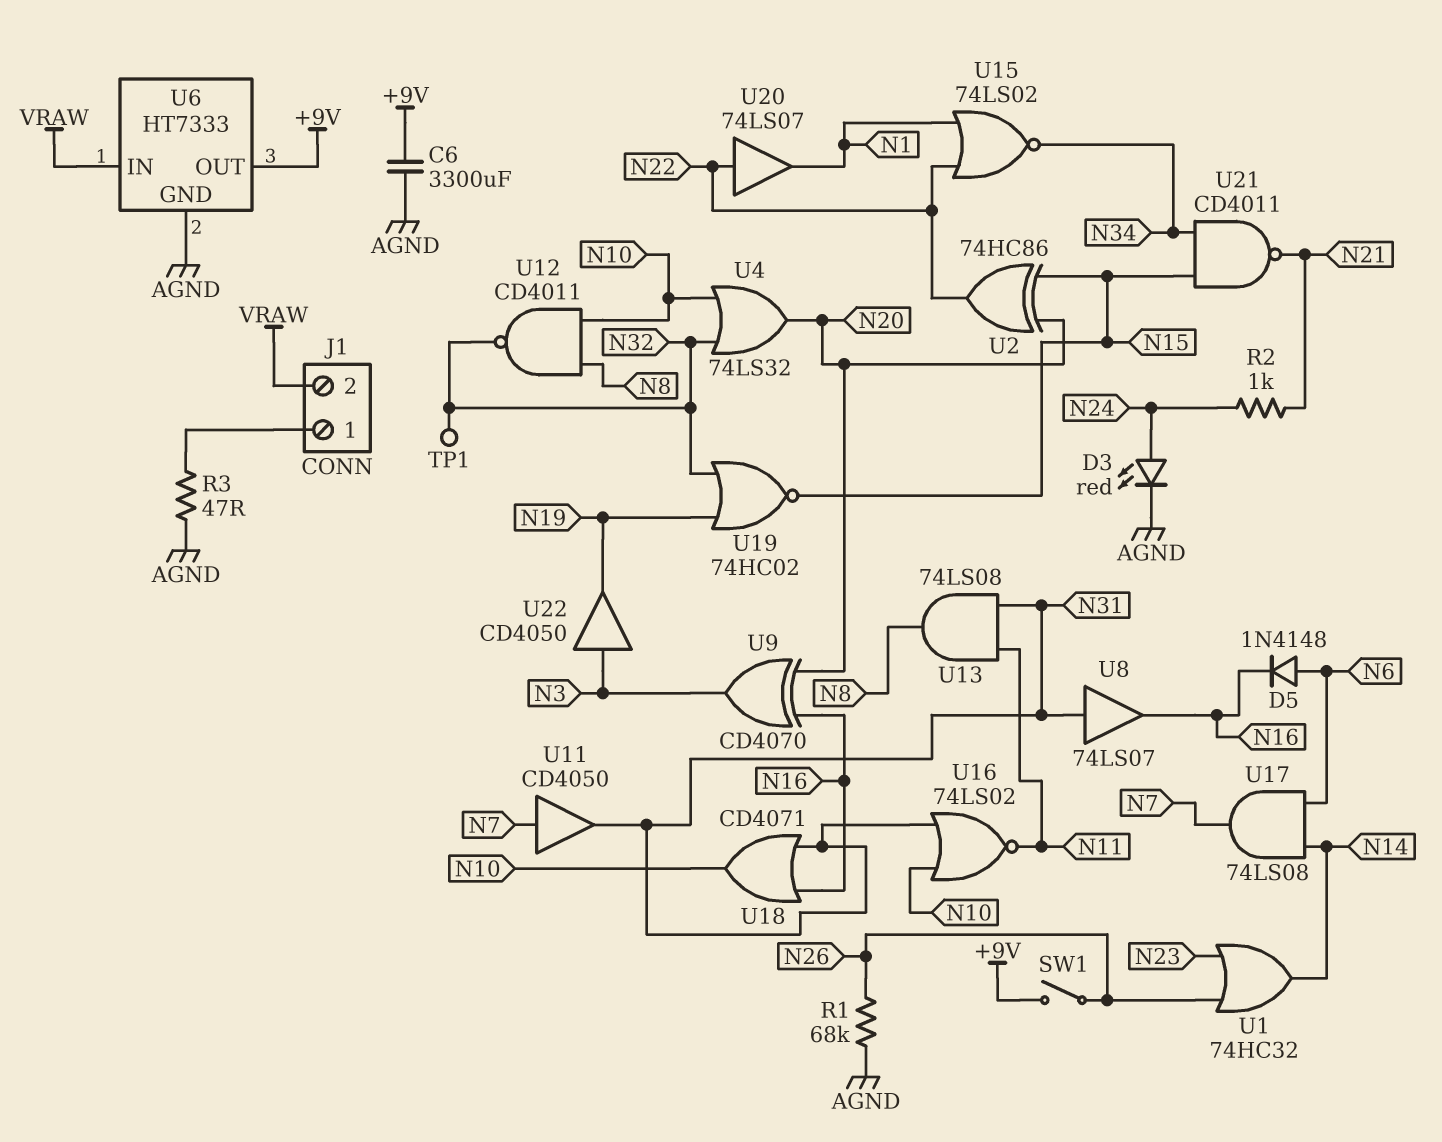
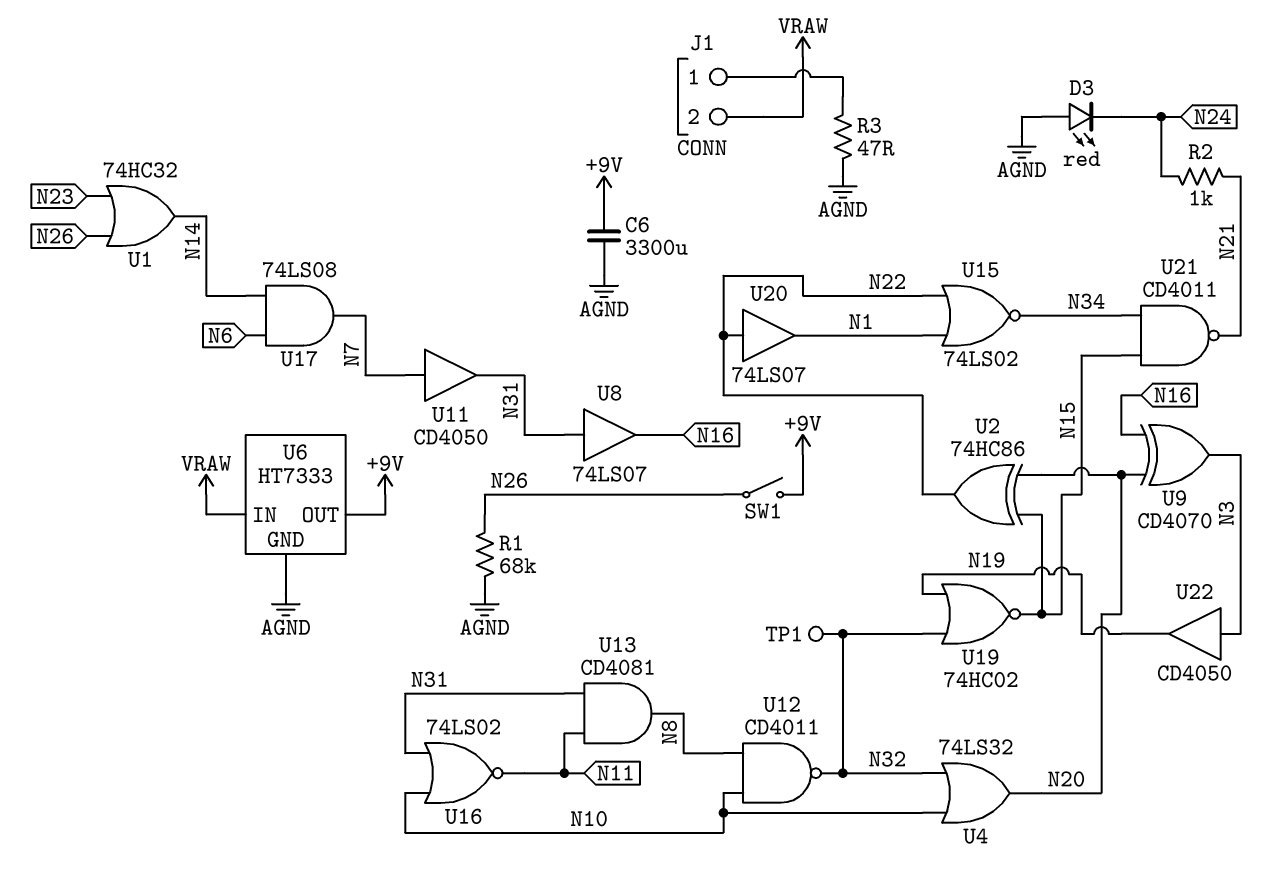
D3: LED red (A N24, K AGND) -> LED red (A AGND, K N24)
D5: diode 1N4148 (A N6, K N16) -> none
U13: AND 74LS08 (in N11, in N31, out N8) -> AND CD4081 (in N11, in N31, out N8)
U18: OR CD4071 (in N16, in N31, out N10) -> none

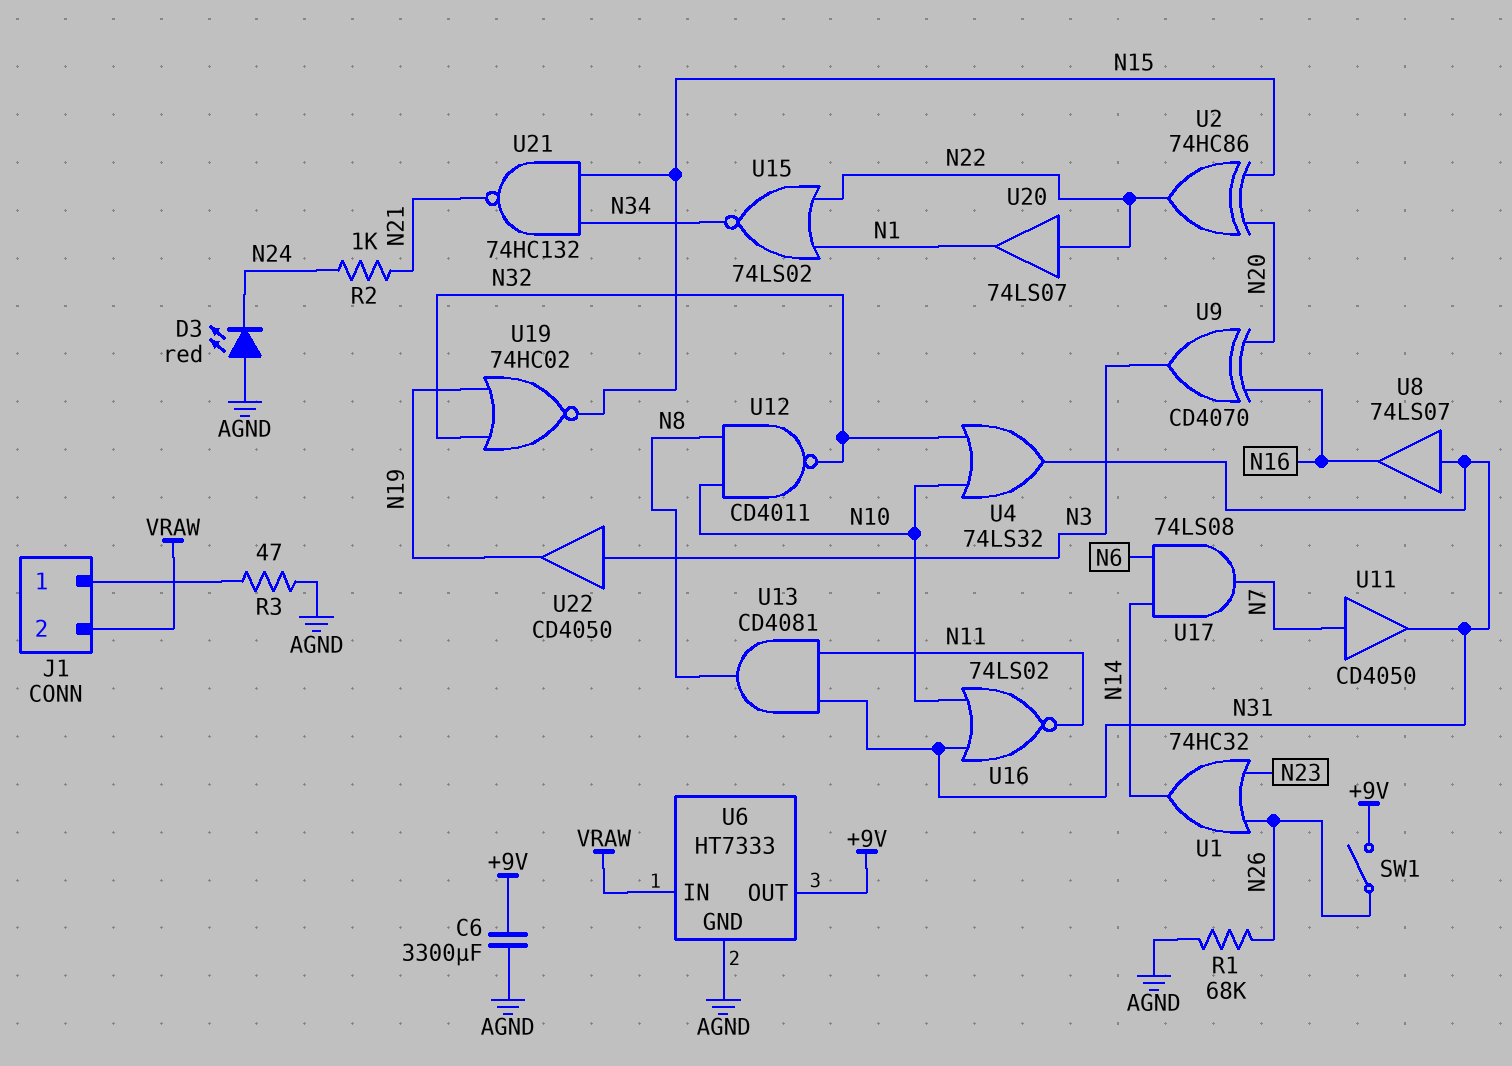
TP1: test point (N32) -> none
U4: OR 74LS32 (in N10, in N32, out N20) -> OR 74LS32 (in N10, in N32, out N31)
U21: NAND CD4011 (in N15, in N34, out N21) -> NAND 74HC132 (in N15, in N34, out N21)

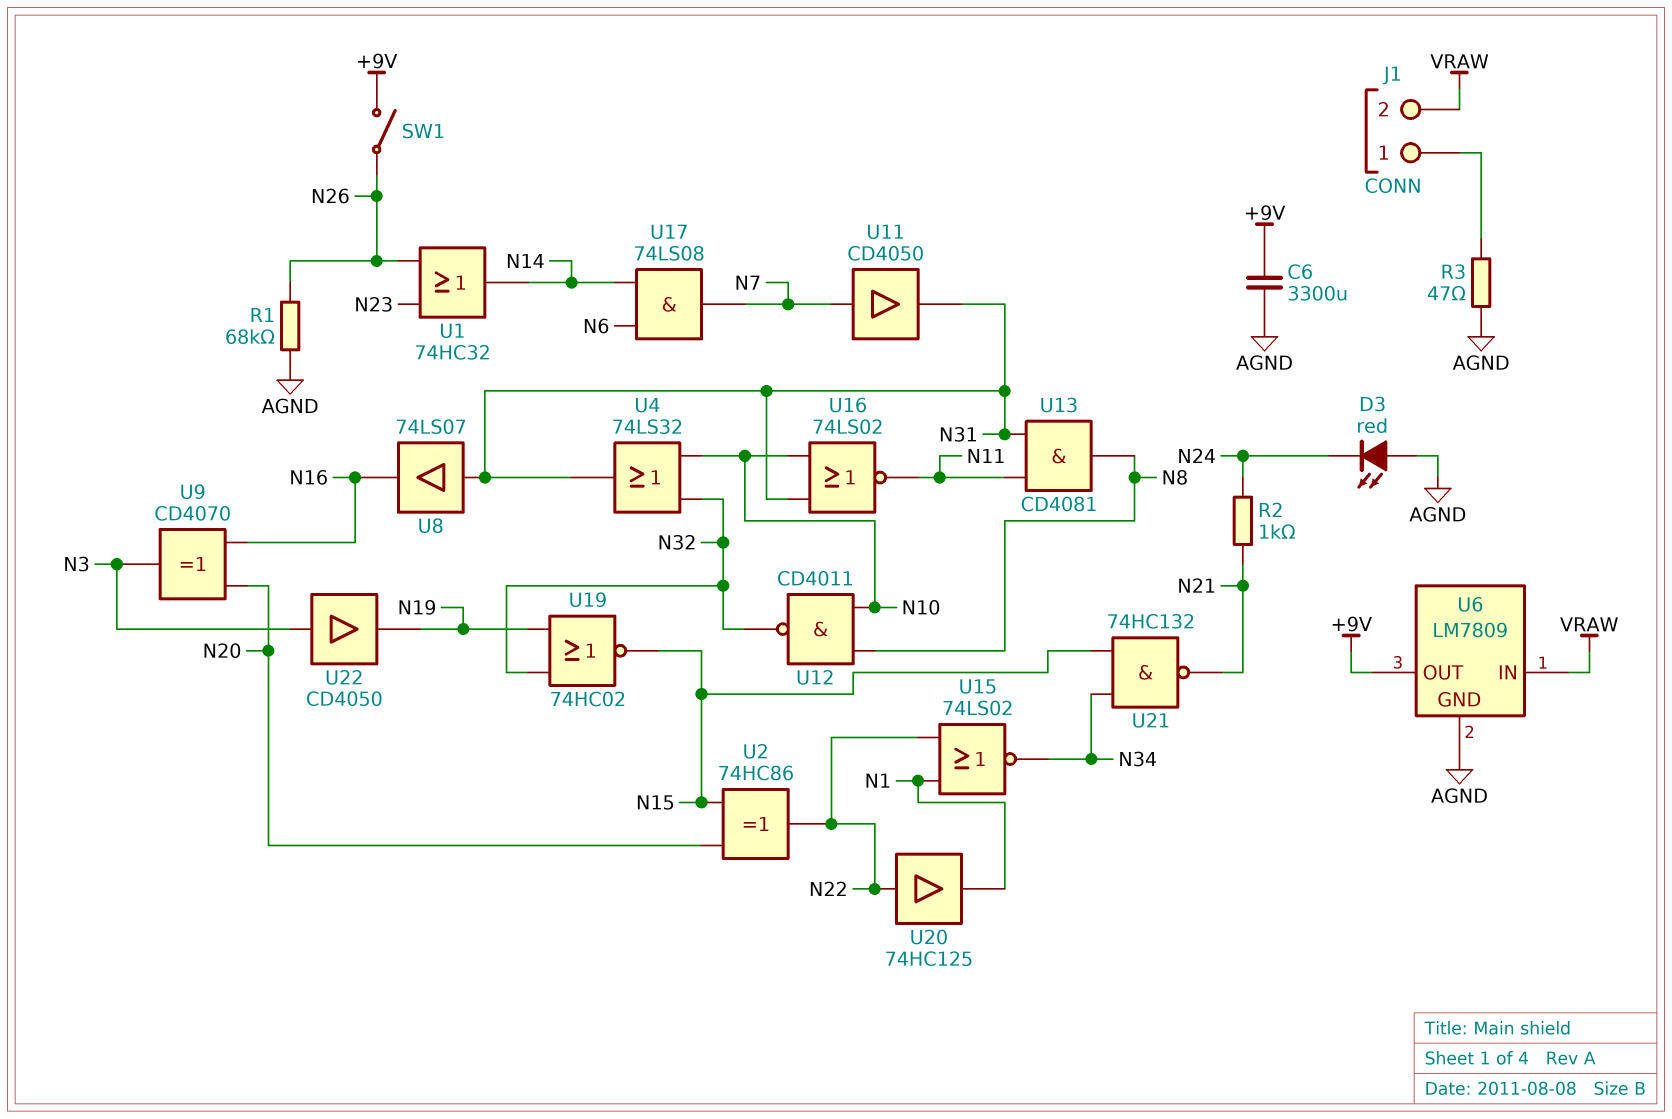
U6: HT7333 -> LM7809
U20: buffer 74LS07 (in N22, out N1) -> buffer 74HC125 (in N22, out N1)

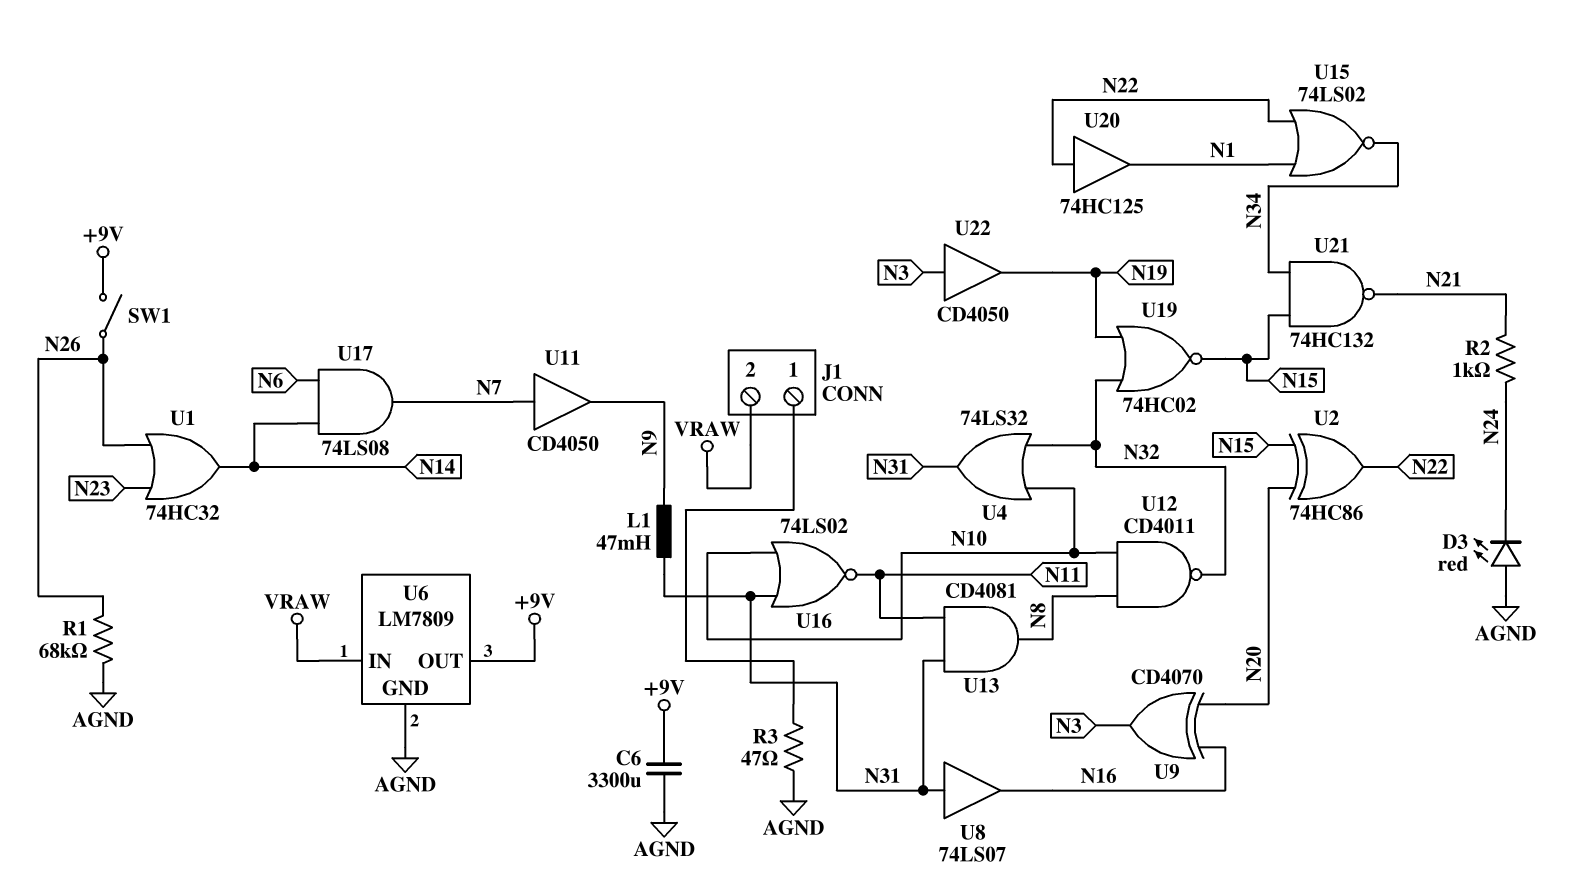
L1: none -> 47mH (N9, N31)
U11: buffer CD4050 (in N7, out N31) -> buffer CD4050 (in N7, out N9)

